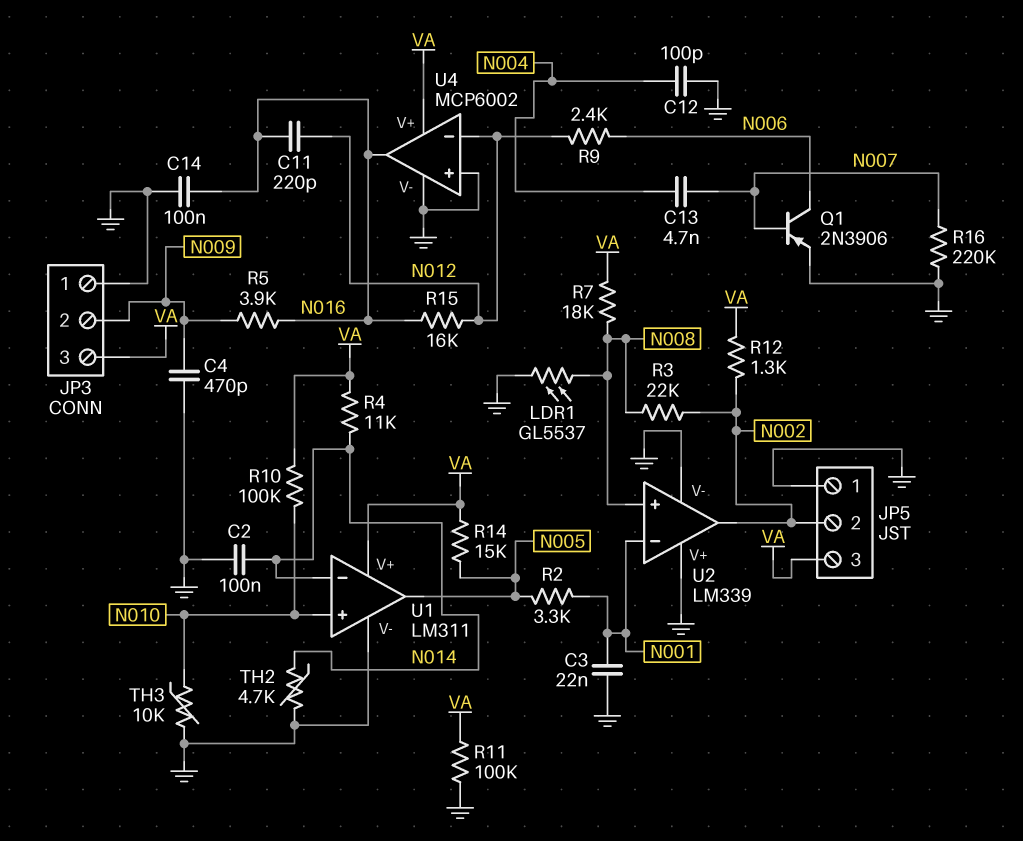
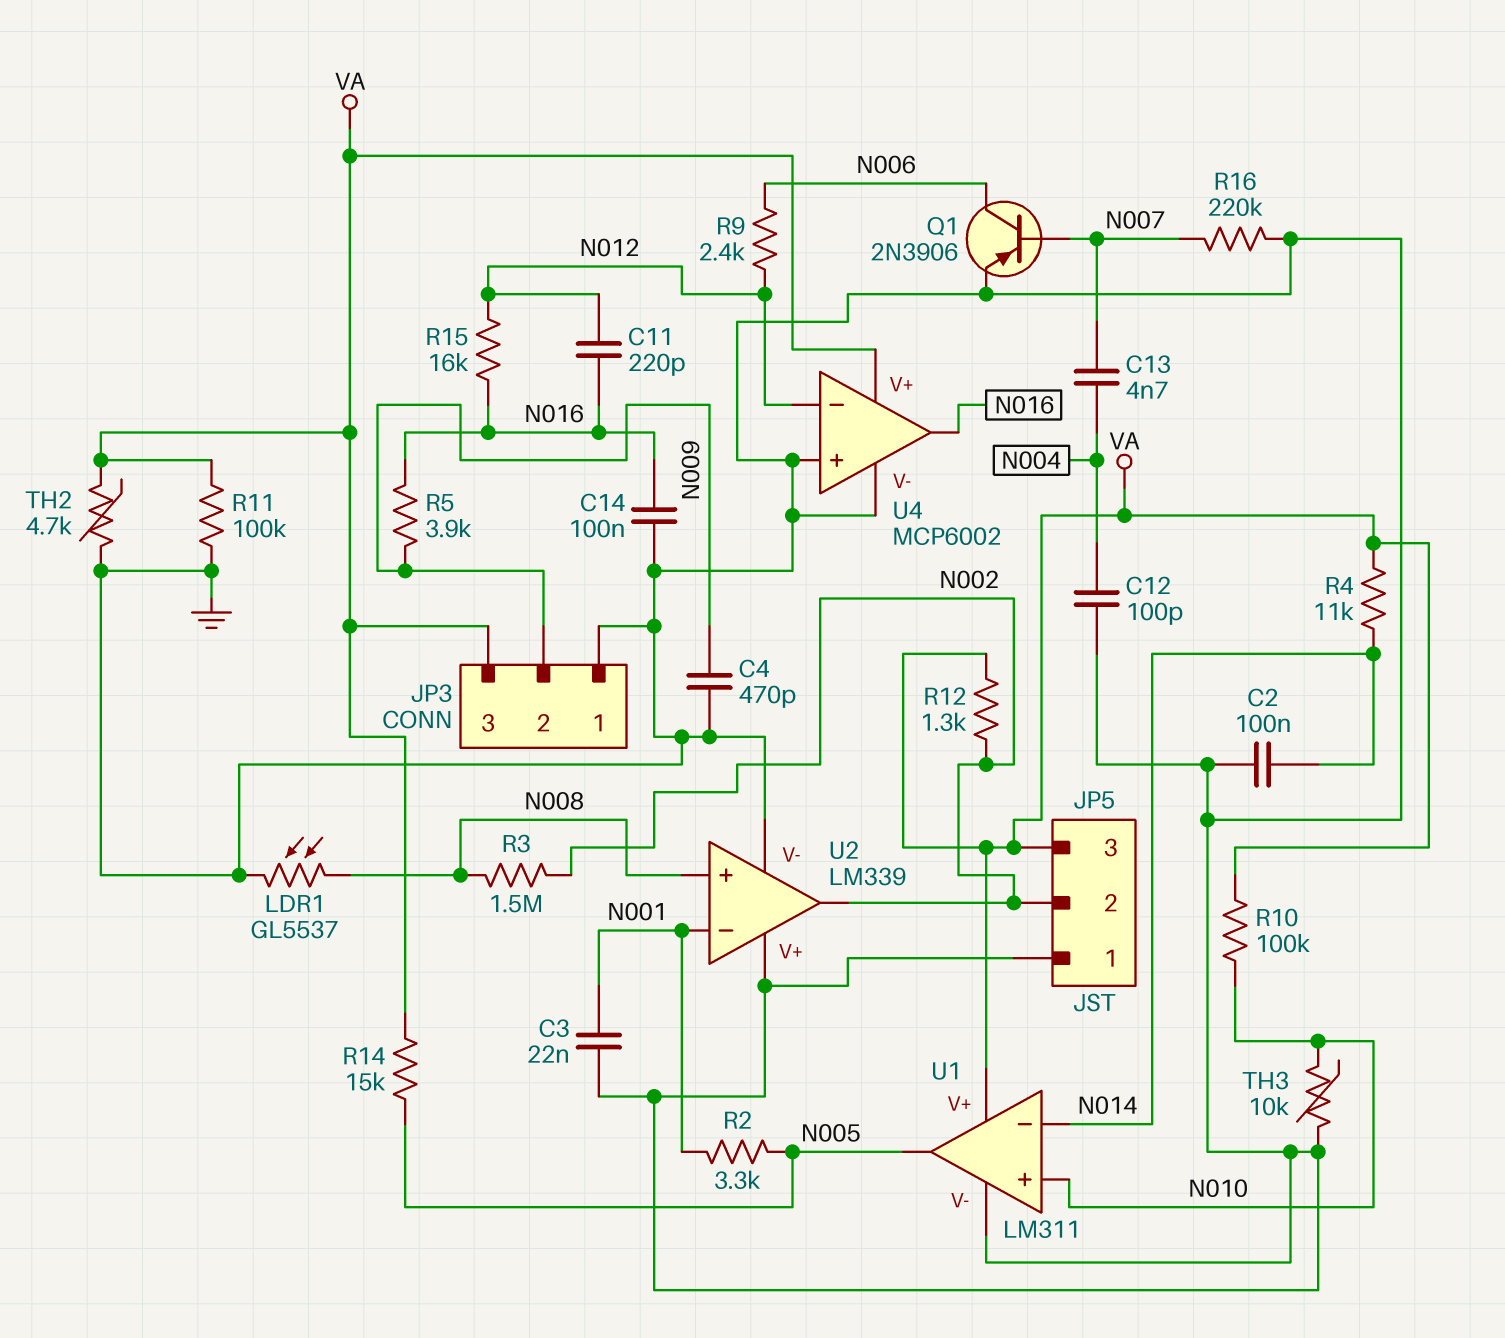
R3: 22k (N002, N008) -> 1.5M (N002, N008)
R7: 18k (N008, VA) -> none
TH2: 4.7k (GND, N014) -> 4.7k (GND, VA)

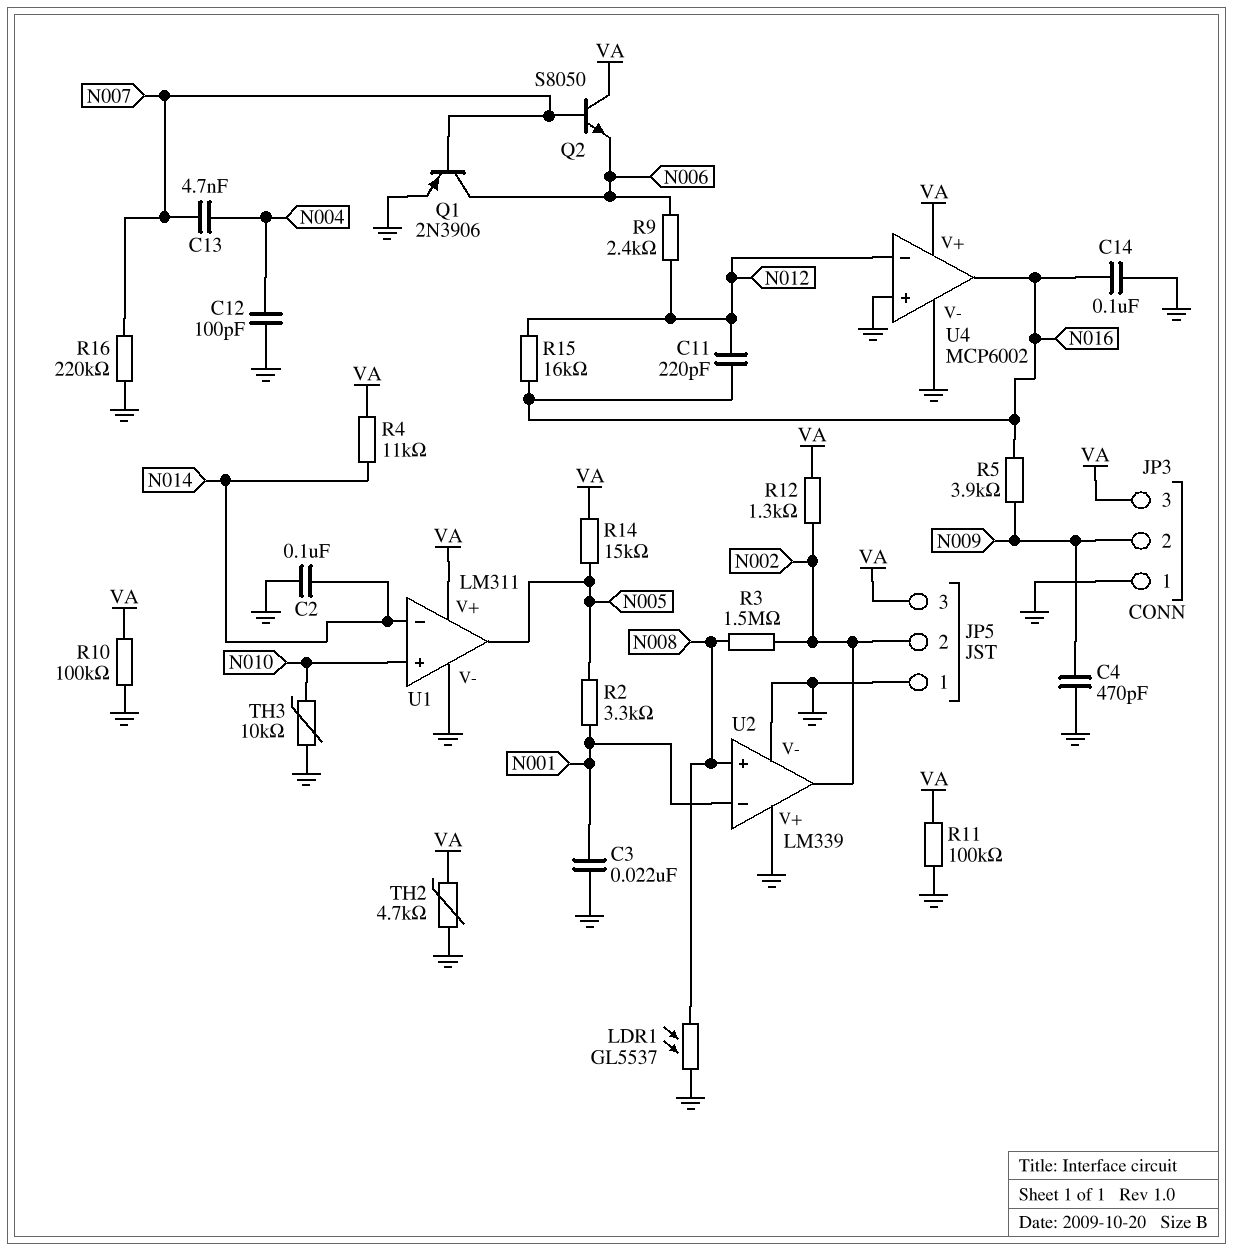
Q2: none -> NPN S8050 (B N007, C VA, E N006)
R10: 100k (N010, VA) -> 100k (GND, VA)

